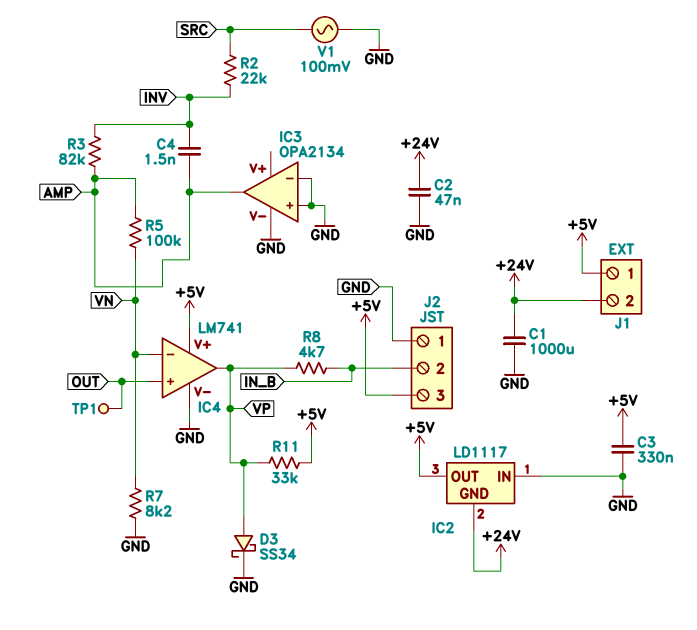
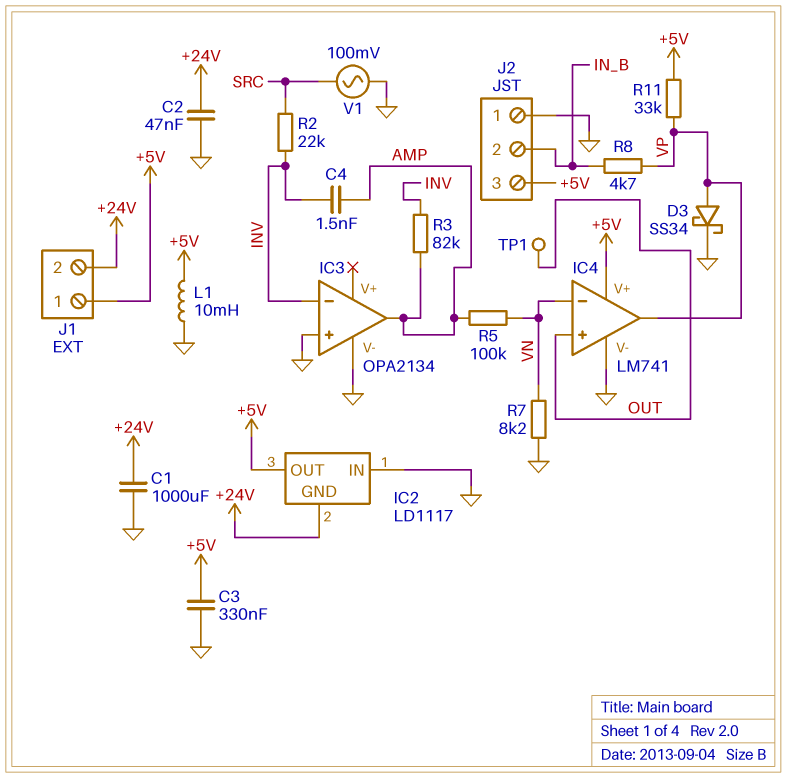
IC3 pin in-: GND -> INV
L1: none -> 10mH (+5V, GND)

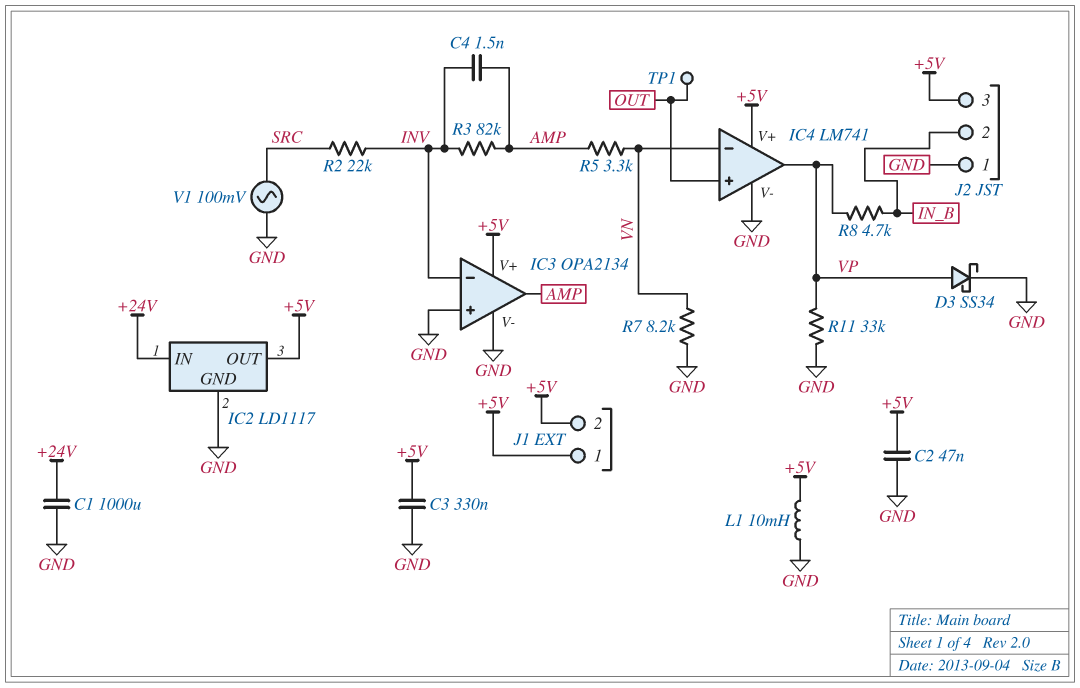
C2: 47nF (+24V, GND) -> 47nF (+5V, GND)
IC2 pin GND: +24V -> GND
IC2 pin IN: GND -> +24V
IC3 pin V+: none -> +5V
J1 pin 2: +24V -> +5V
R5: 100k (AMP, VN) -> 3.3k (AMP, VN)
R11: 33k (+5V, VP) -> 33k (GND, VP)

